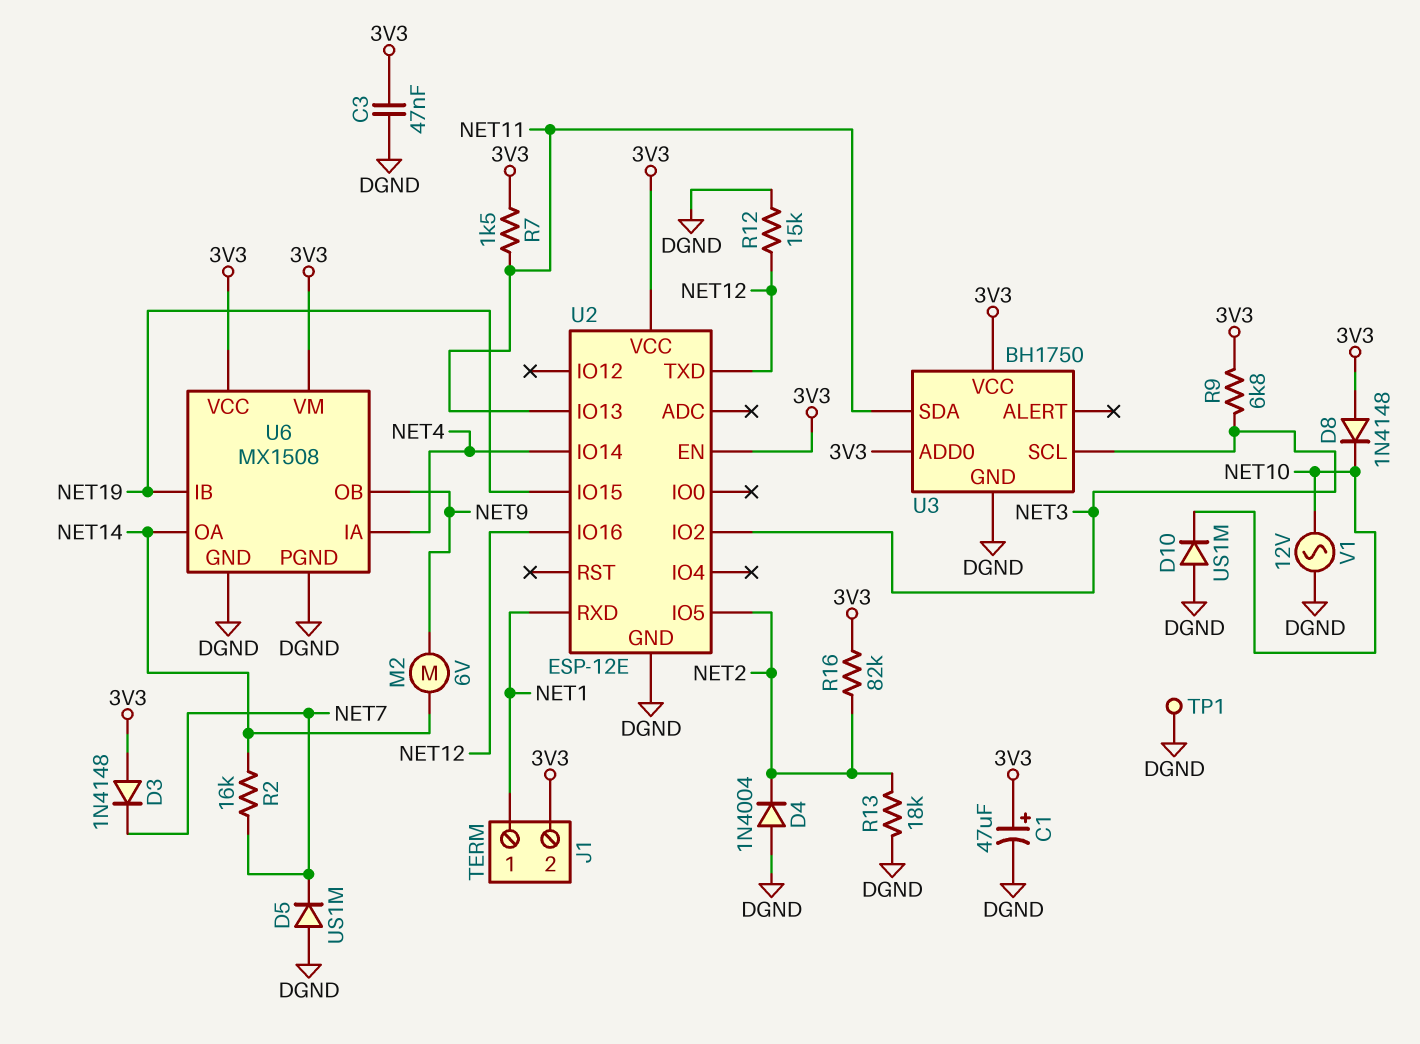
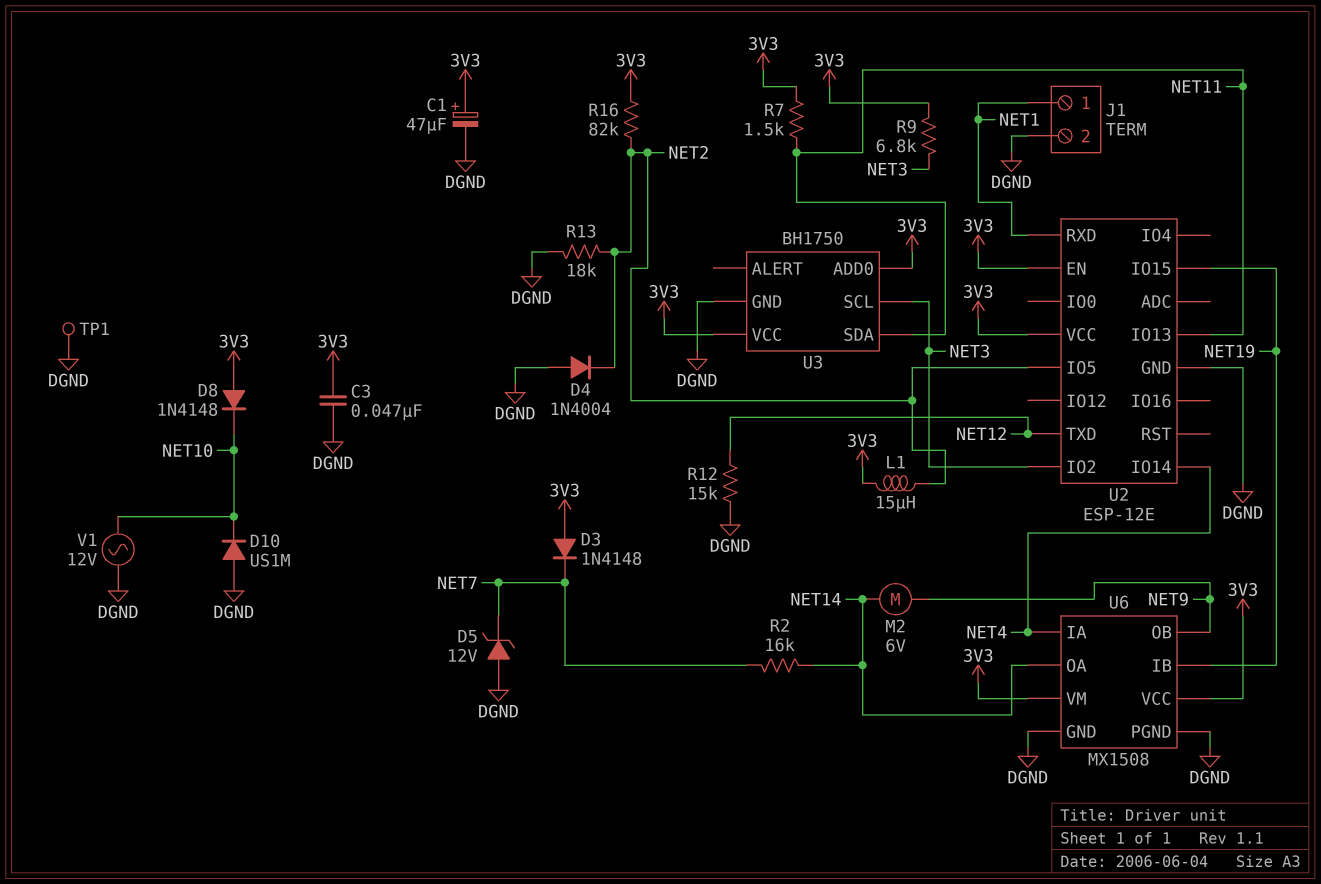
D5: diode US1M (A DGND, K NET7) -> zener 12V (A DGND, K NET7)
J1 pin 2: 3V3 -> DGND
L1: none -> 15uH (3V3, NET2)
U2 pin IO16: NET12 -> none

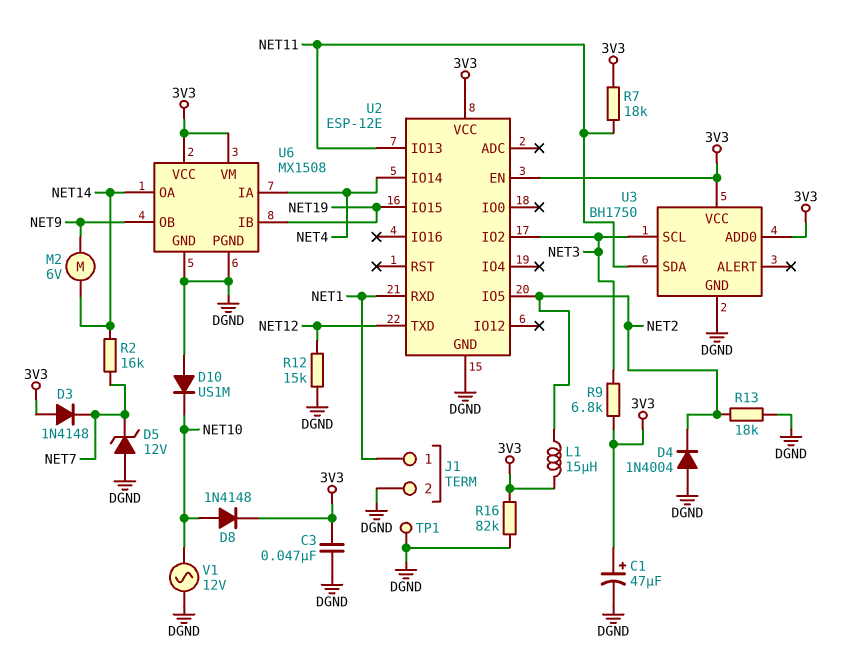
D8: diode 1N4148 (A 3V3, K NET10) -> diode 1N4148 (A NET10, K 3V3)
R7: 1.5k (3V3, NET11) -> 18k (3V3, NET11)
R16: 82k (3V3, NET2) -> 82k (3V3, DGND)

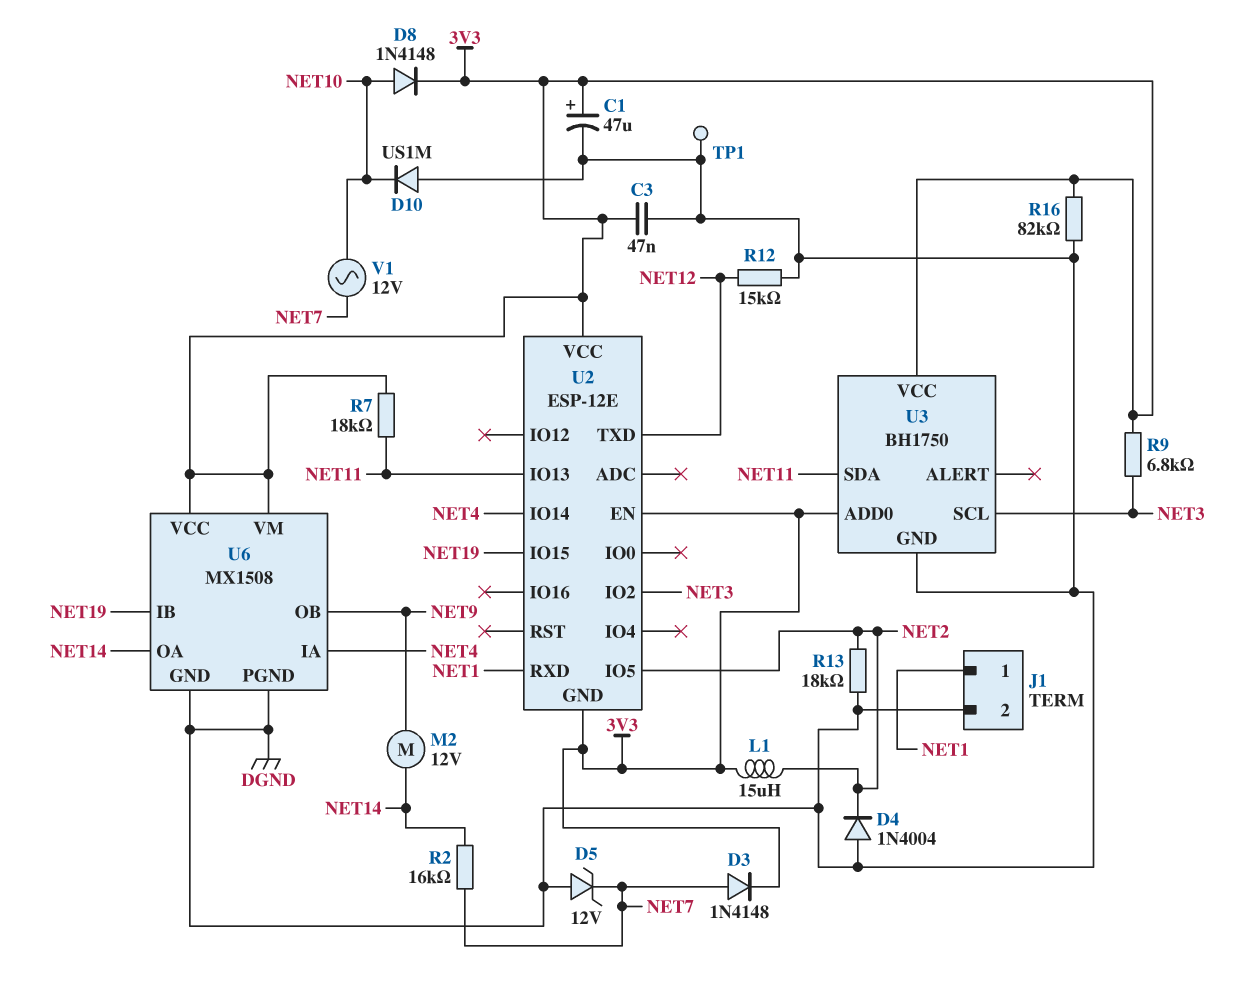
D3: diode 1N4148 (A 3V3, K NET7) -> diode 1N4148 (A NET7, K 3V3)
M2: motor 6V (NET9, NET14) -> motor 12V (NET9, NET14)
U2 pin GND: DGND -> 3V3
V1: AC 12V (DGND, NET10) -> AC 12V (NET7, NET10)

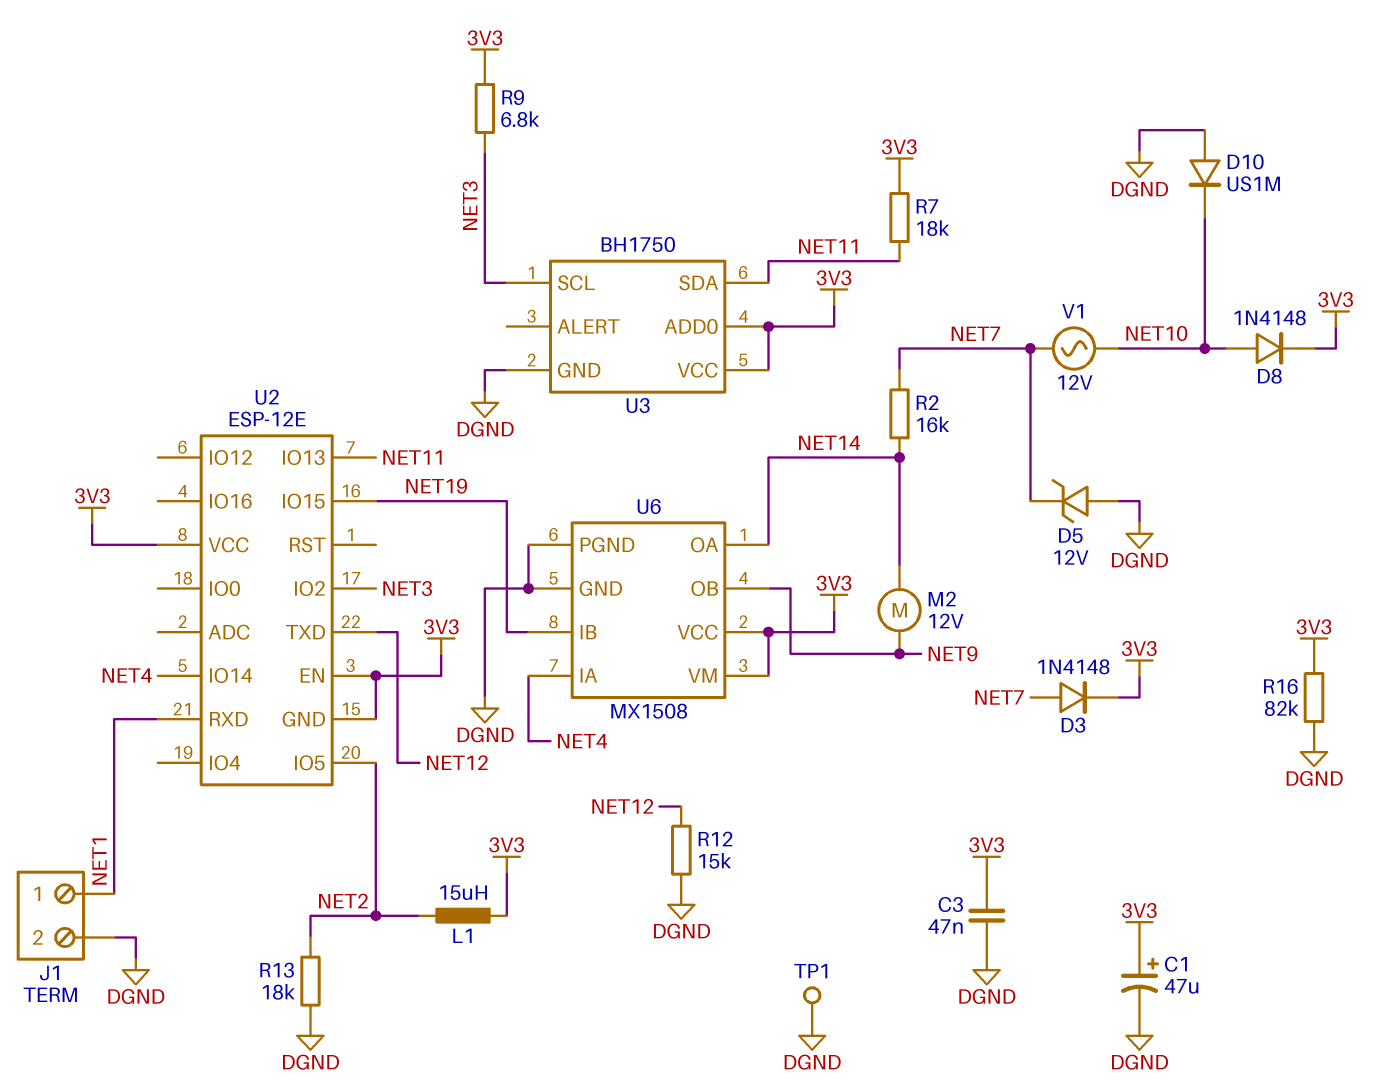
D4: diode 1N4004 (A DGND, K NET2) -> none

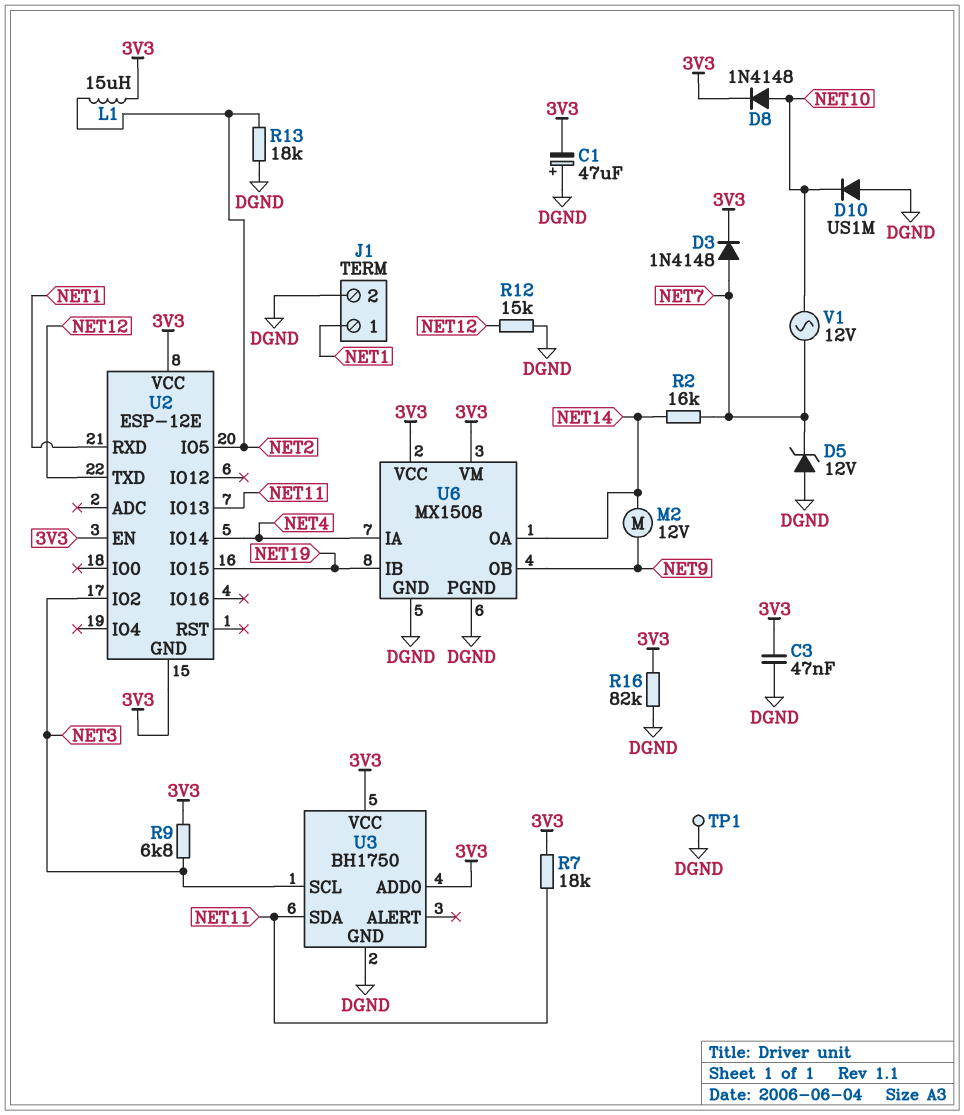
C1: 47uF (plus 3V3, minus DGND) -> 47uF (plus DGND, minus 3V3)

